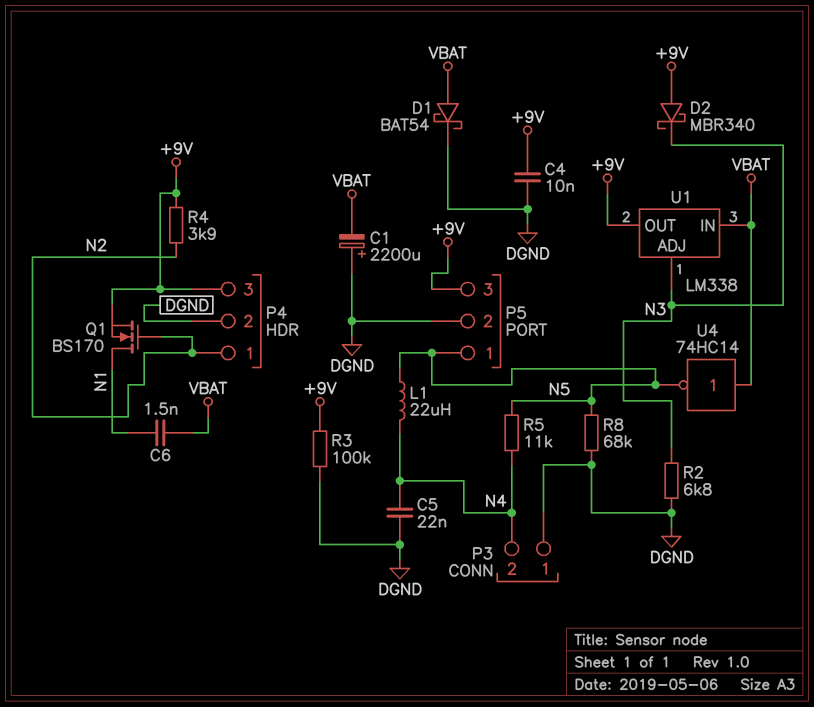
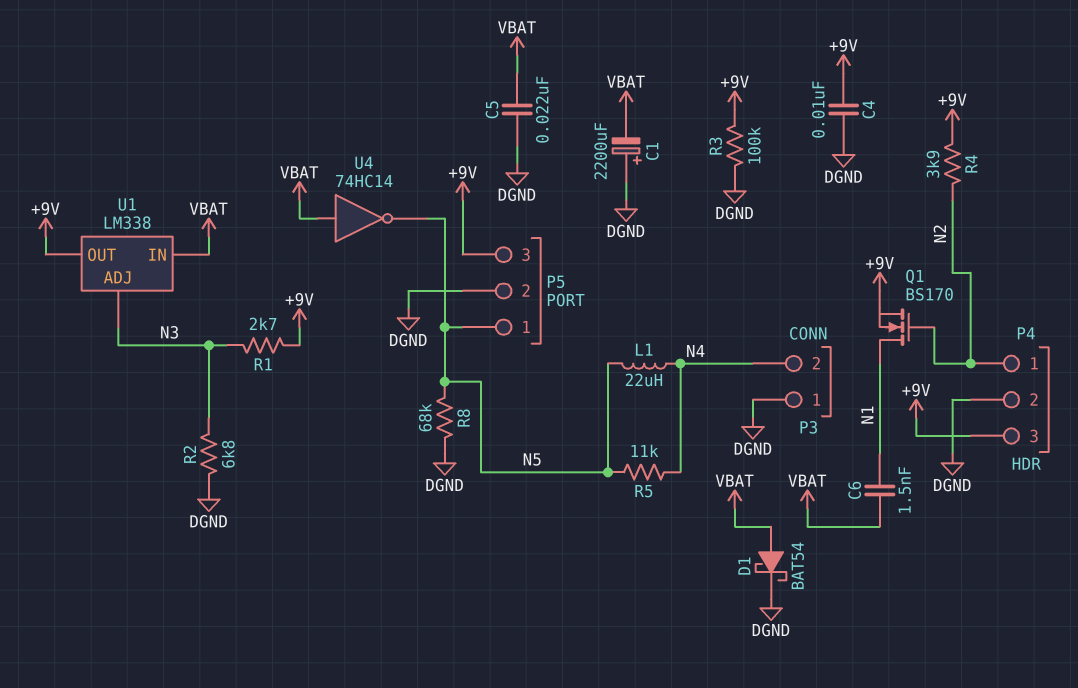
C5: 22nF (DGND, N4) -> 22nF (DGND, VBAT)
D2: schottky MBR340 (A +9V, K N3) -> none
R1: none -> 2.7k (+9V, N3)

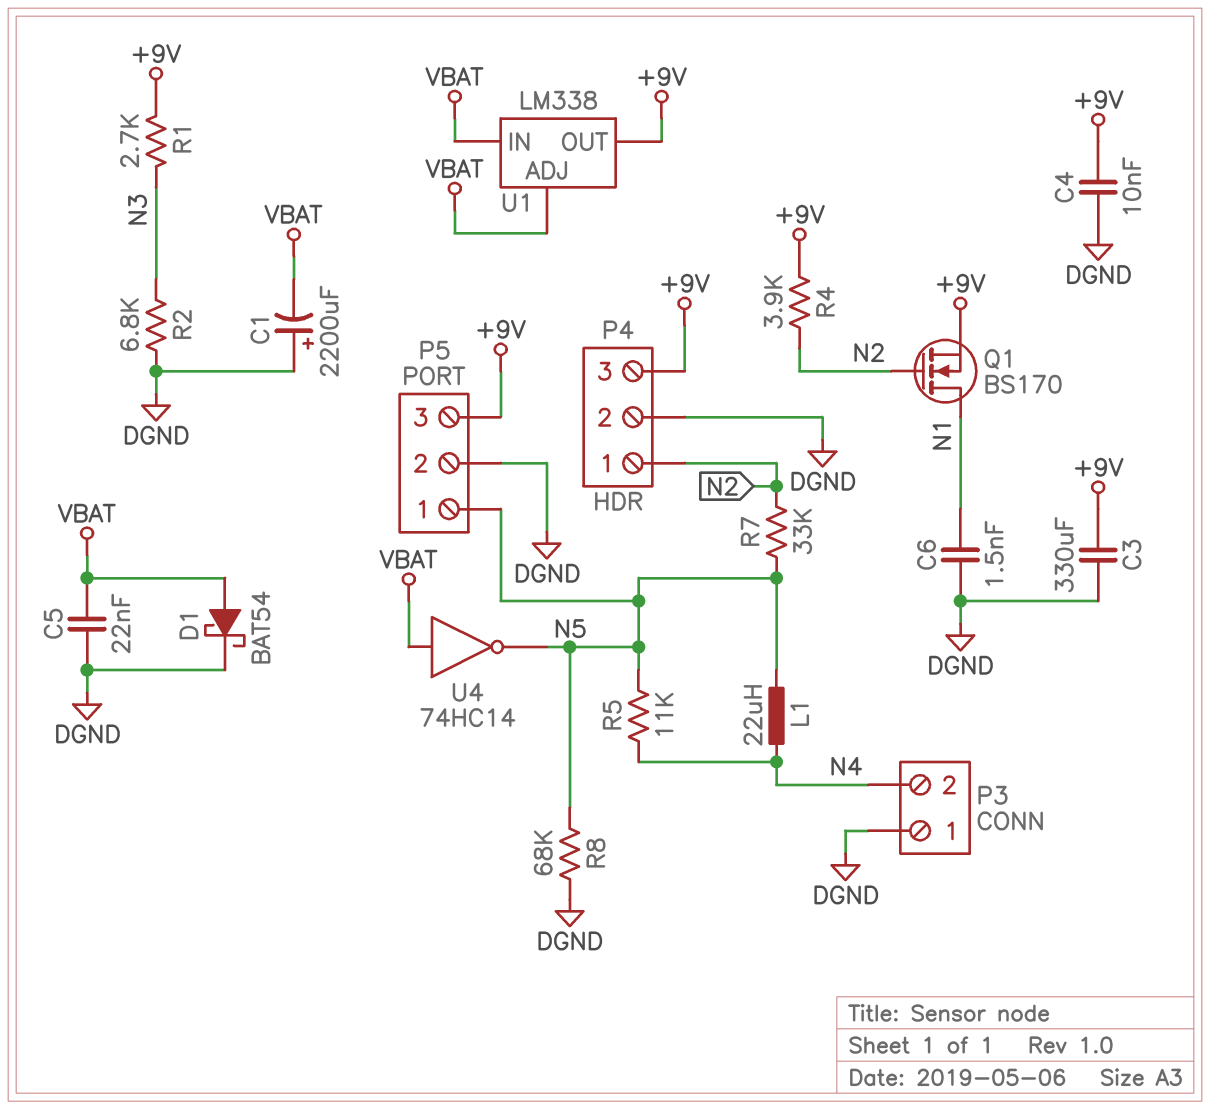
C3: none -> 330uF (+9V, DGND)
C6: 1.5nF (N1, VBAT) -> 1.5nF (DGND, N1)
R3: 100k (+9V, DGND) -> none
R7: none -> 33k (N2, N5)
U1 pin ADJ: N3 -> VBAT

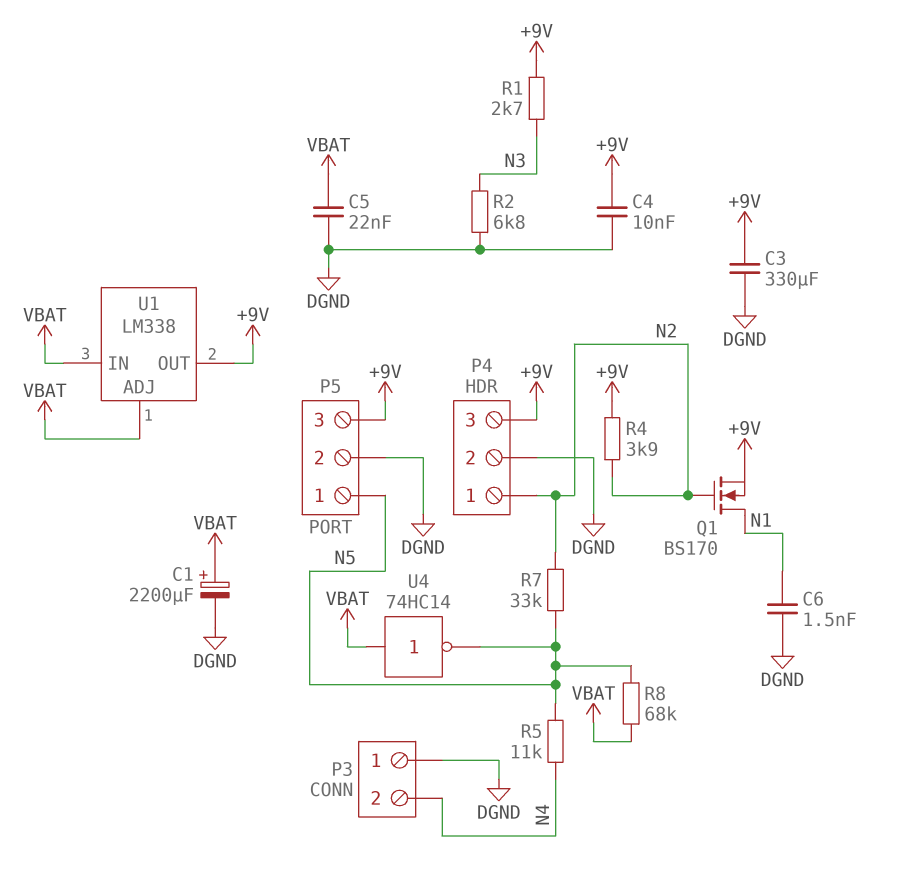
C1: 2200uF (plus DGND, minus VBAT) -> 2200uF (plus VBAT, minus DGND)
D1: schottky BAT54 (A VBAT, K DGND) -> none
L1: 22uH (N4, N5) -> none
R8: 68k (DGND, N5) -> 68k (N5, VBAT)

